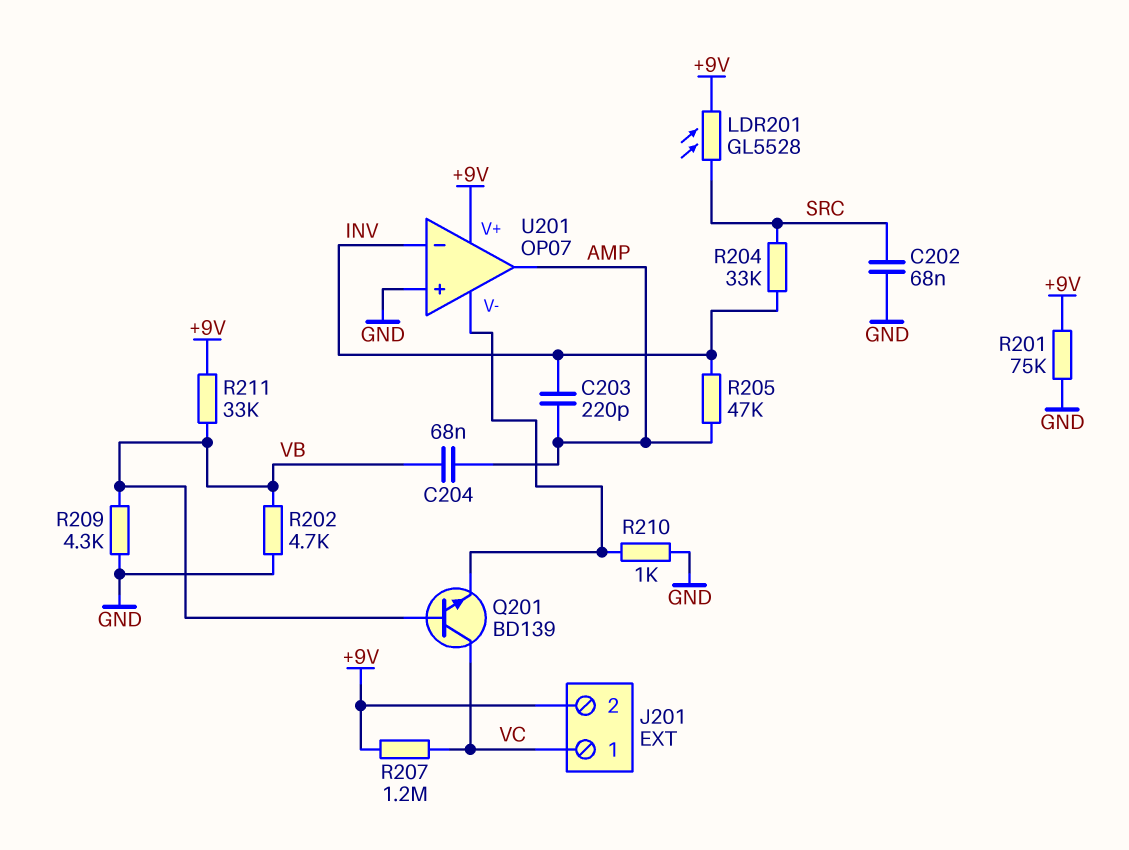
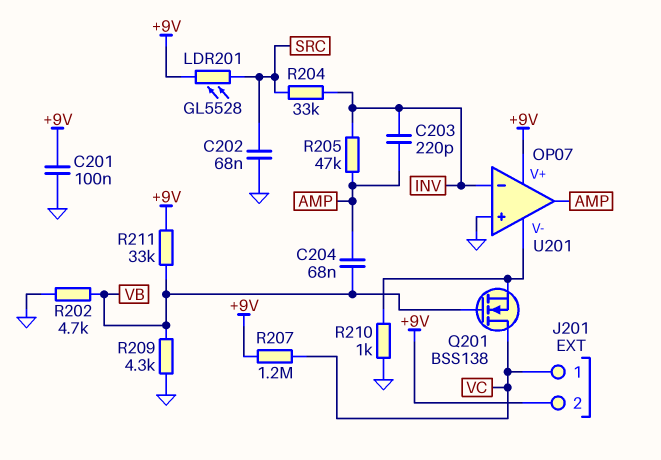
C201: none -> 100nF (+9V, GND)
Q201: NPN BD139 (B VB, C VC, E U201/V-) -> NMOS BSS138 (G VB, D VC, S U201/V-)
R201: 75k (+9V, GND) -> none

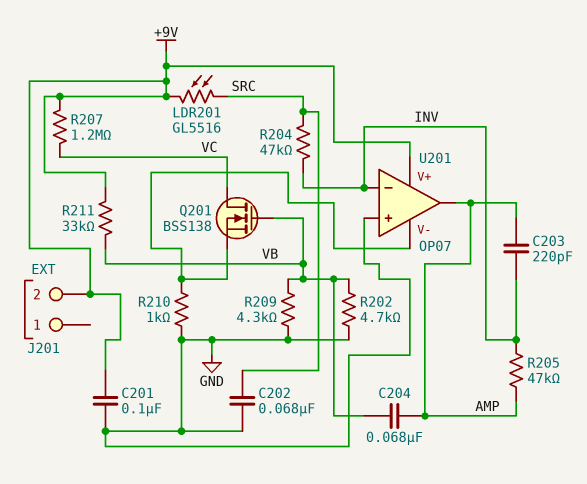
J201 pin 1: VC -> none
LDR201: GL5528 (+9V, SRC) -> GL5516 (+9V, SRC)
R204: 33k (INV, SRC) -> 47k (INV, SRC)

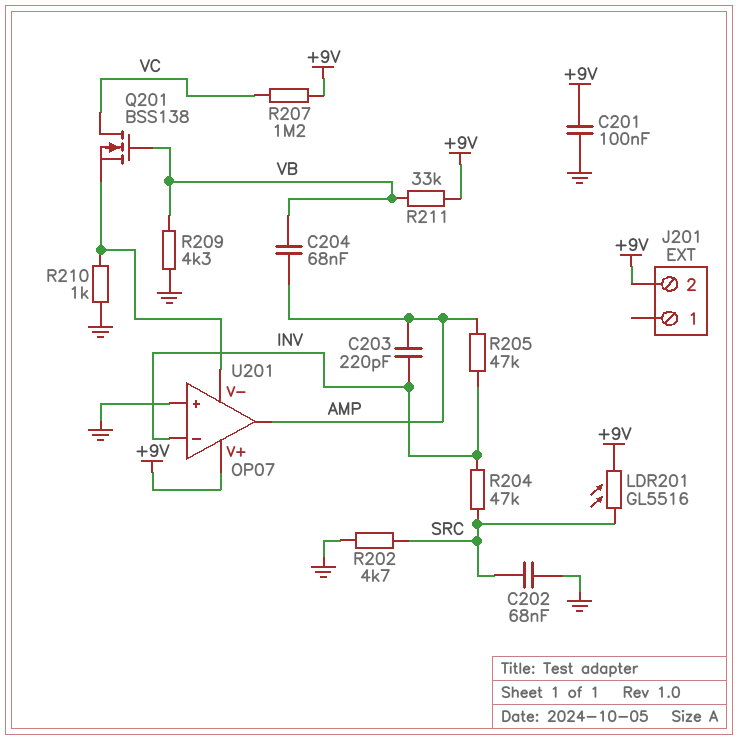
R202: 4.7k (GND, VB) -> 4.7k (GND, SRC)

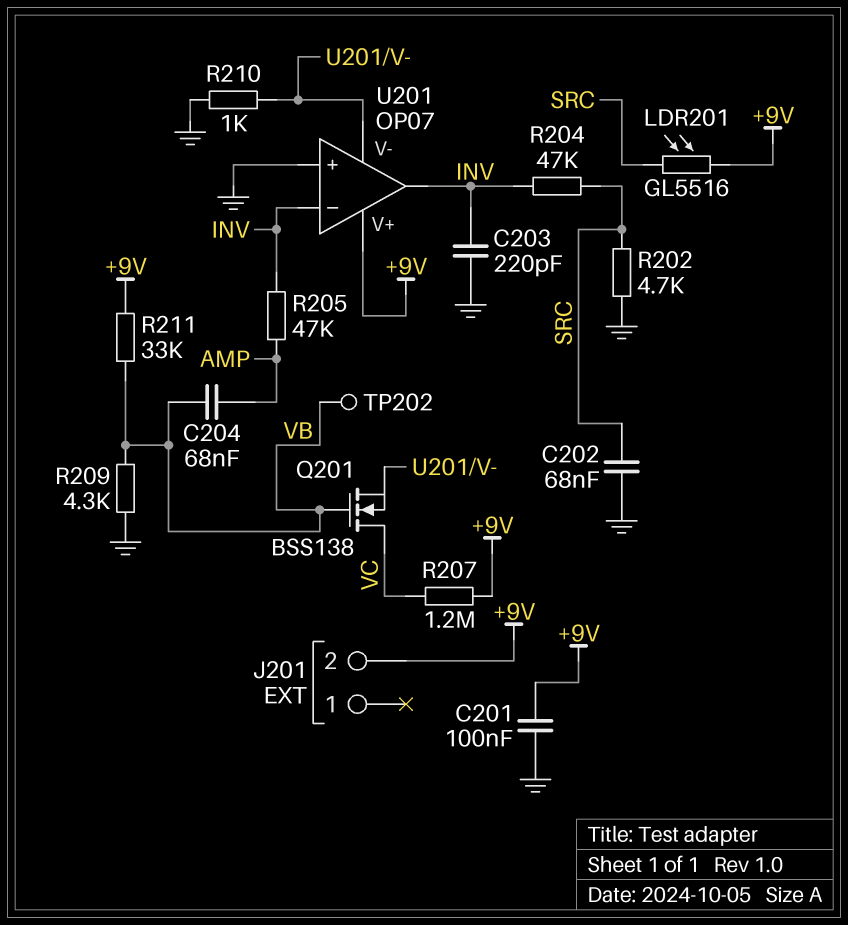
C203: 220pF (AMP, INV) -> 220pF (GND, INV)
TP202: none -> test point (VB)
U201 pin out: AMP -> INV

